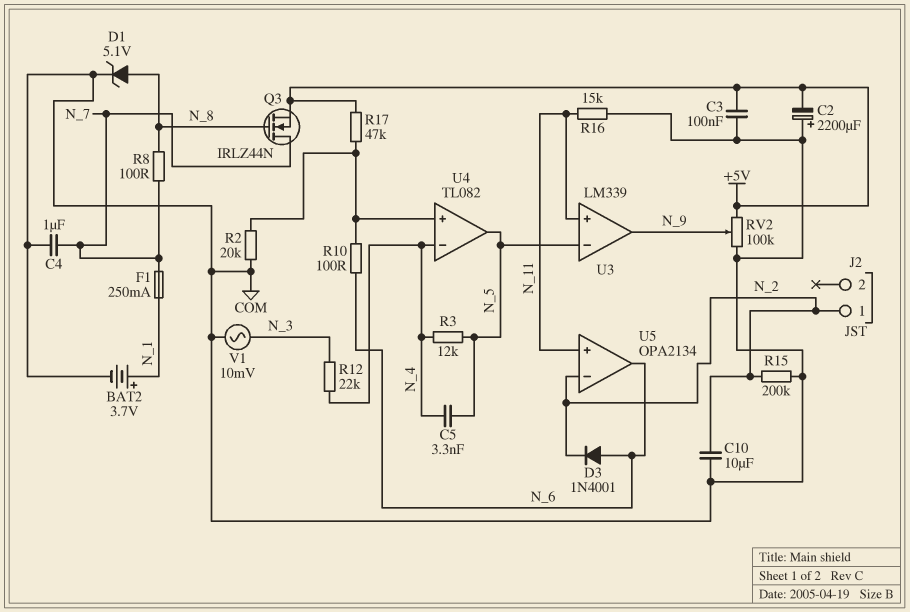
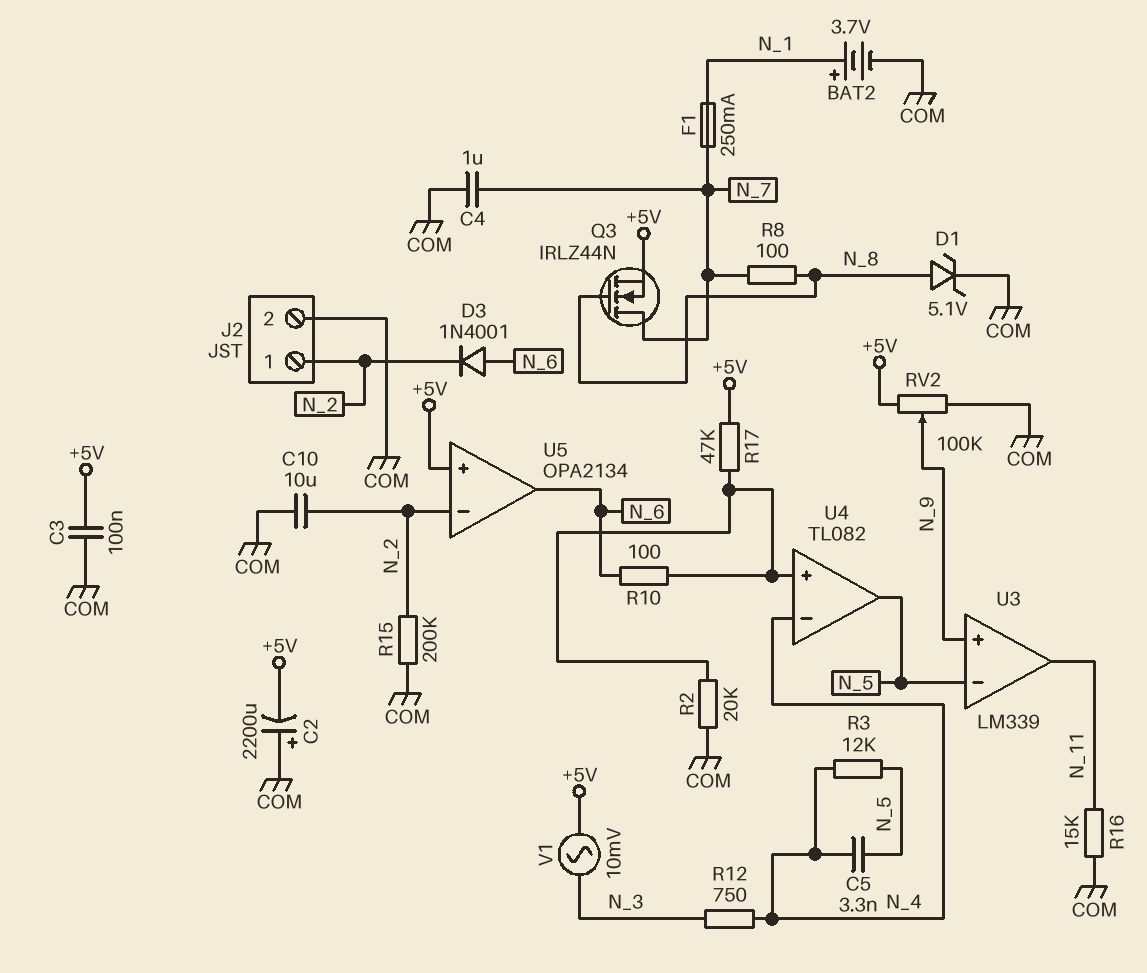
J2 pin 2: none -> COM
R12: 22k (N_3, N_4) -> 750 (N_3, N_4)
U3 pin in+: N_11 -> N_9
U3 pin out: N_9 -> N_11
U5 pin in+: N_11 -> +5V
V1: AC 10mV (COM, N_3) -> AC 10mV (+5V, N_3)

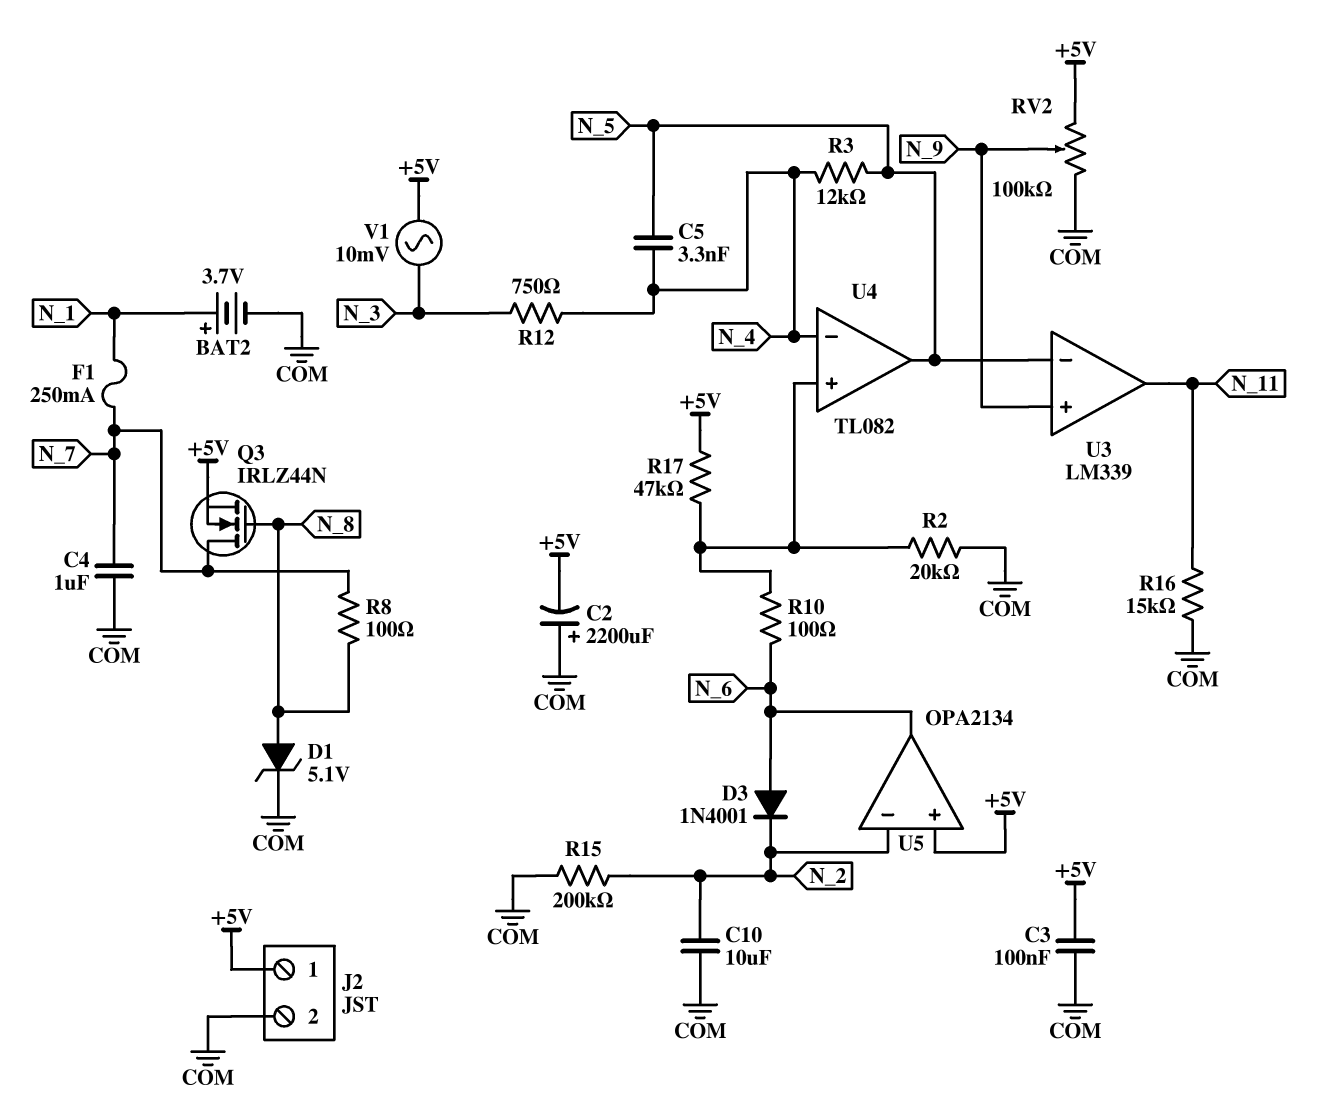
J2 pin 1: N_2 -> +5V

